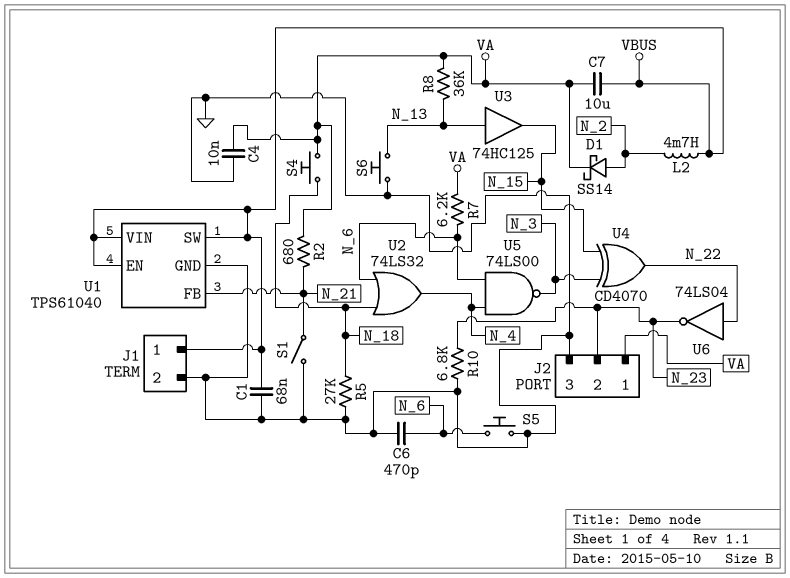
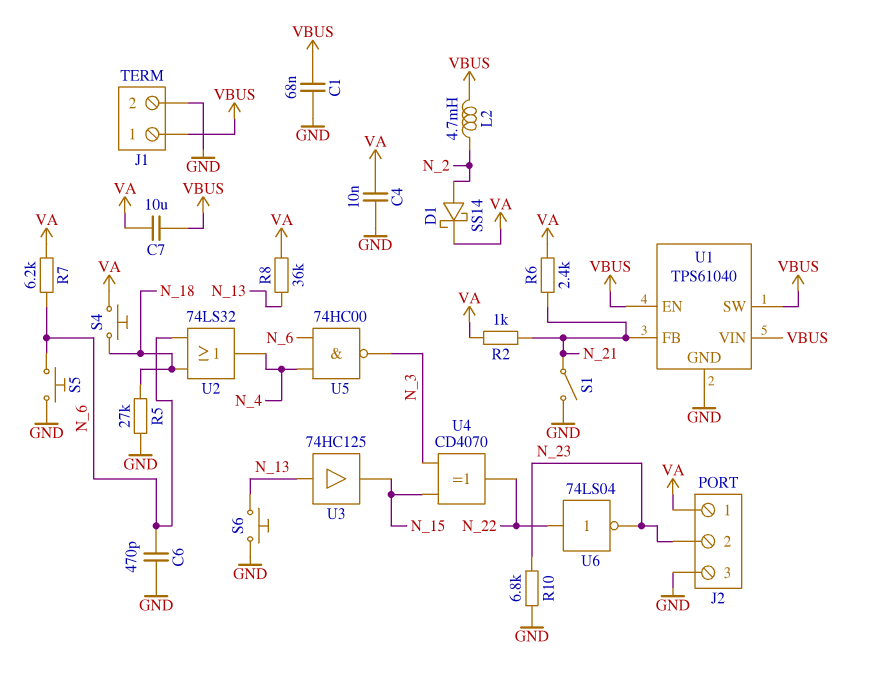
R2: 680 (N_21, VA) -> 1k (N_21, VA)
R6: none -> 2.4k (N_21, VA)
U5: NAND 74LS00 (in N_4, in N_6, out N_3) -> NAND 74HC00 (in N_4, in N_6, out N_3)

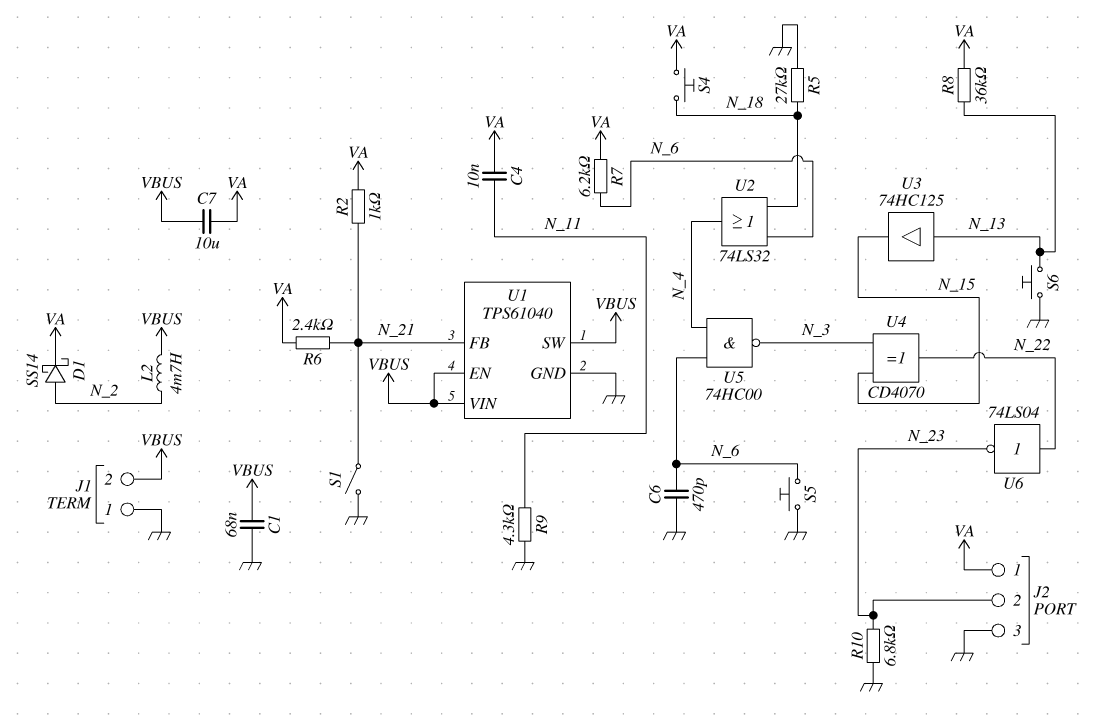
C4: 10nF (GND, VA) -> 10nF (N_11, VA)
J1 pin 1: VBUS -> GND
J1 pin 2: GND -> VBUS
R9: none -> 4.3k (GND, N_11)

